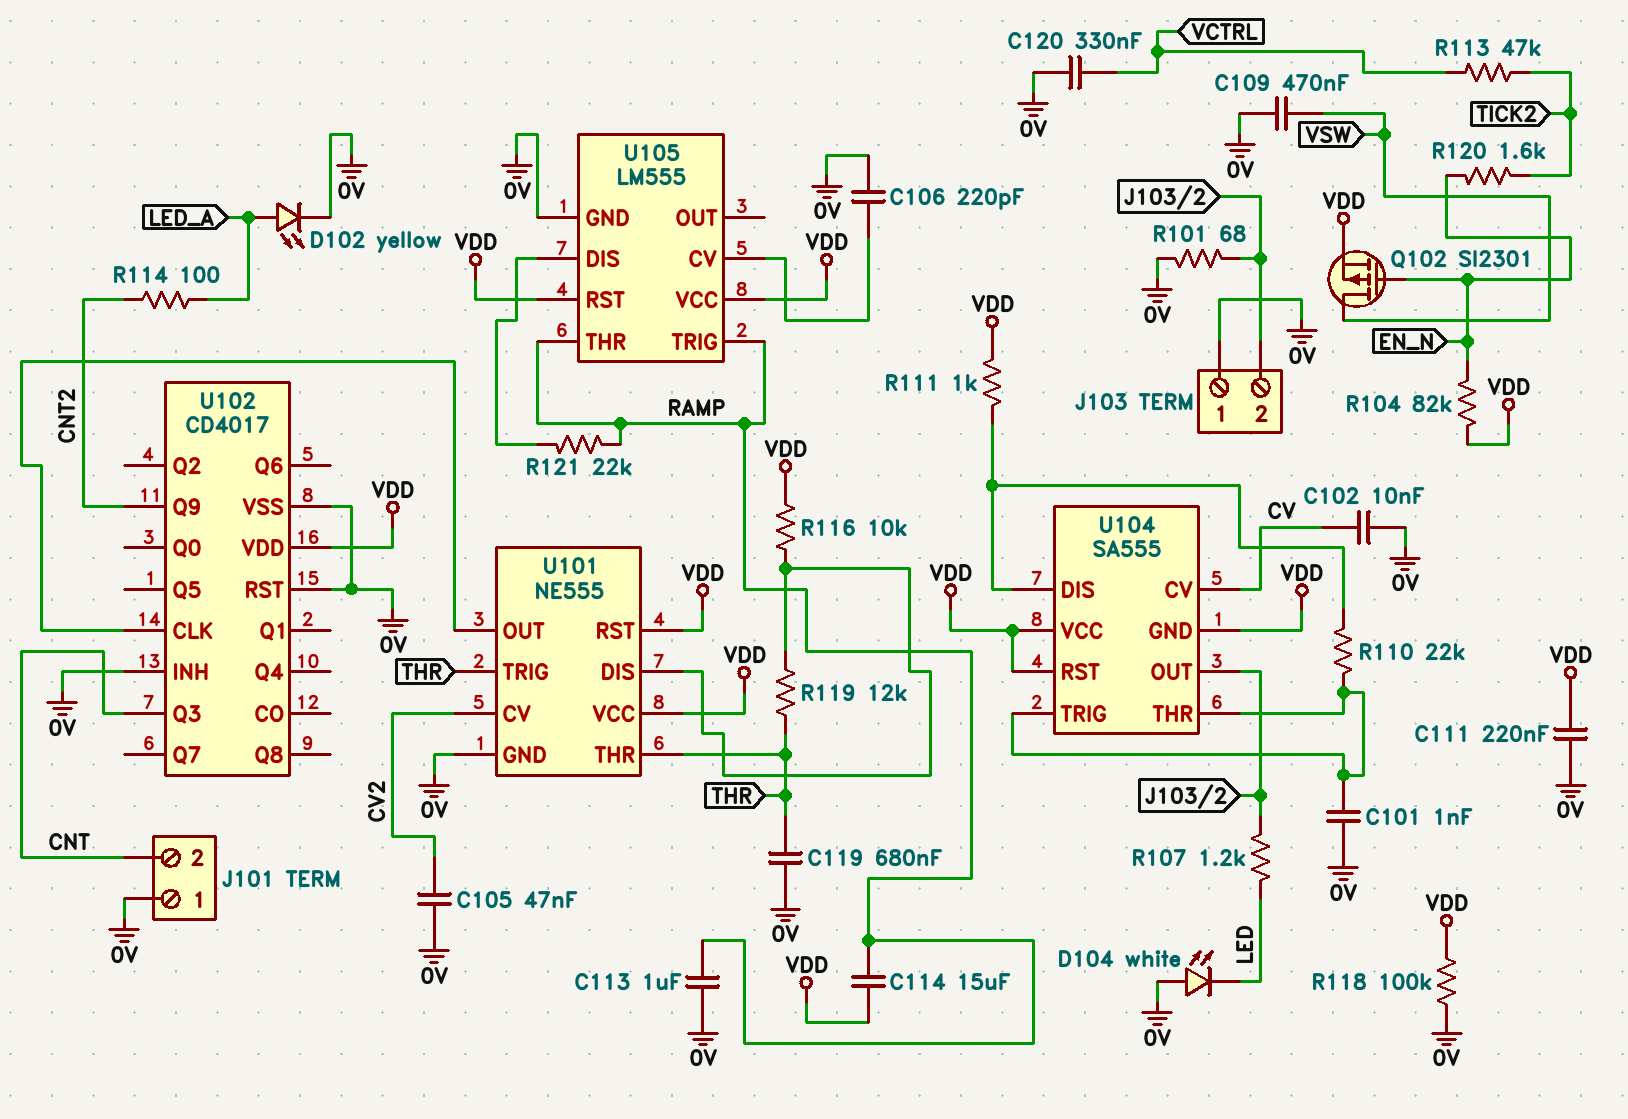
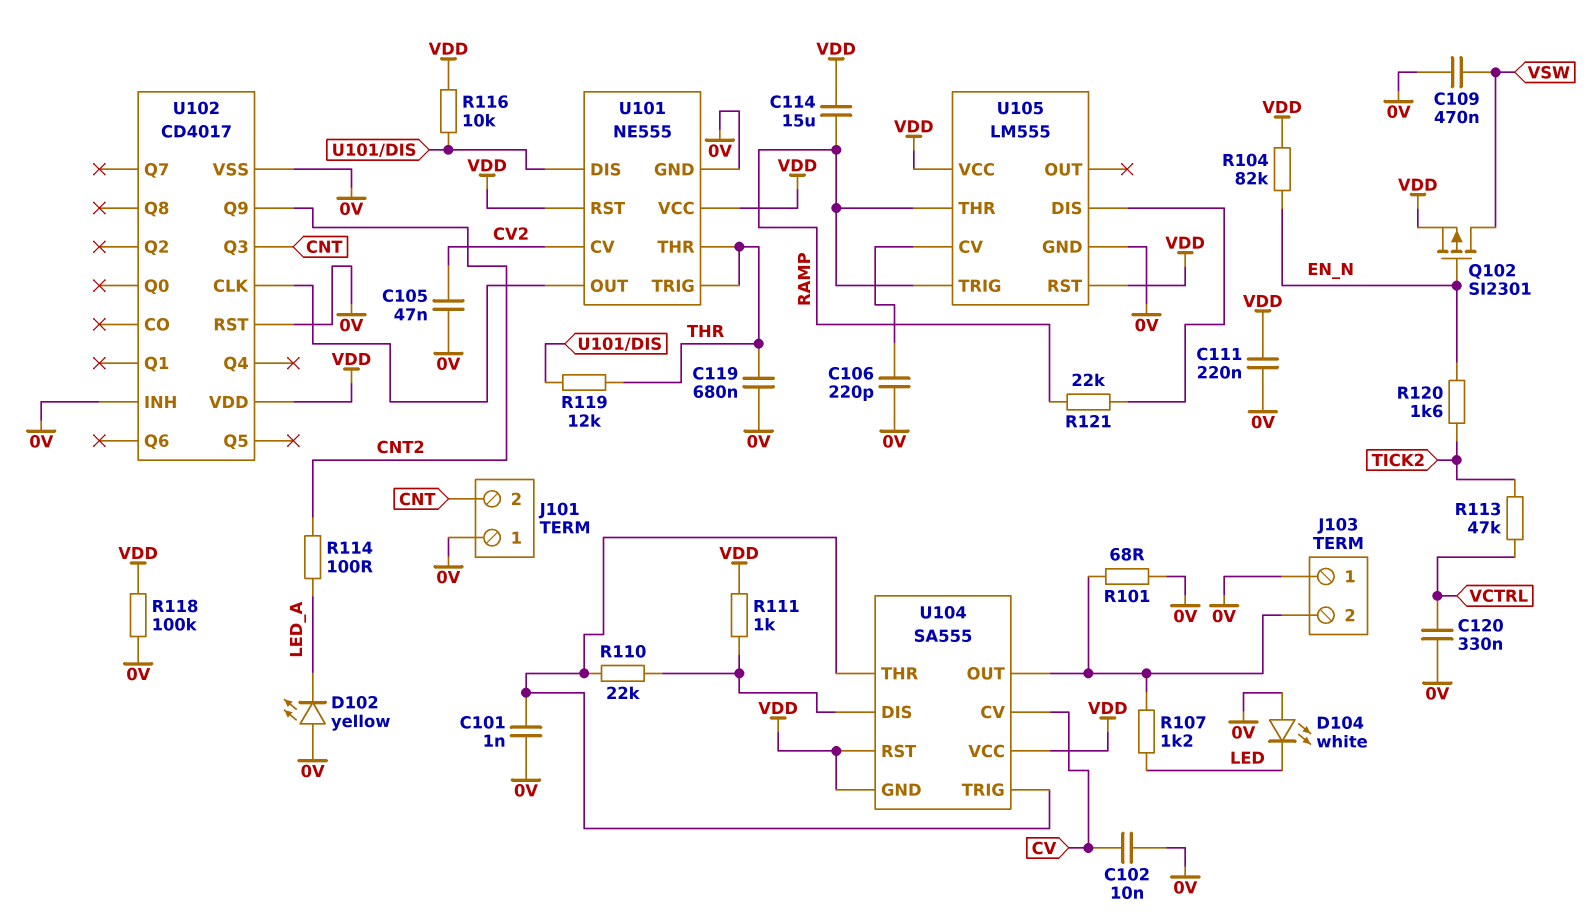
C113: 1uF (0V, RAMP) -> none
D102: LED yellow (A LED_A, K 0V) -> LED yellow (A 0V, K LED_A)

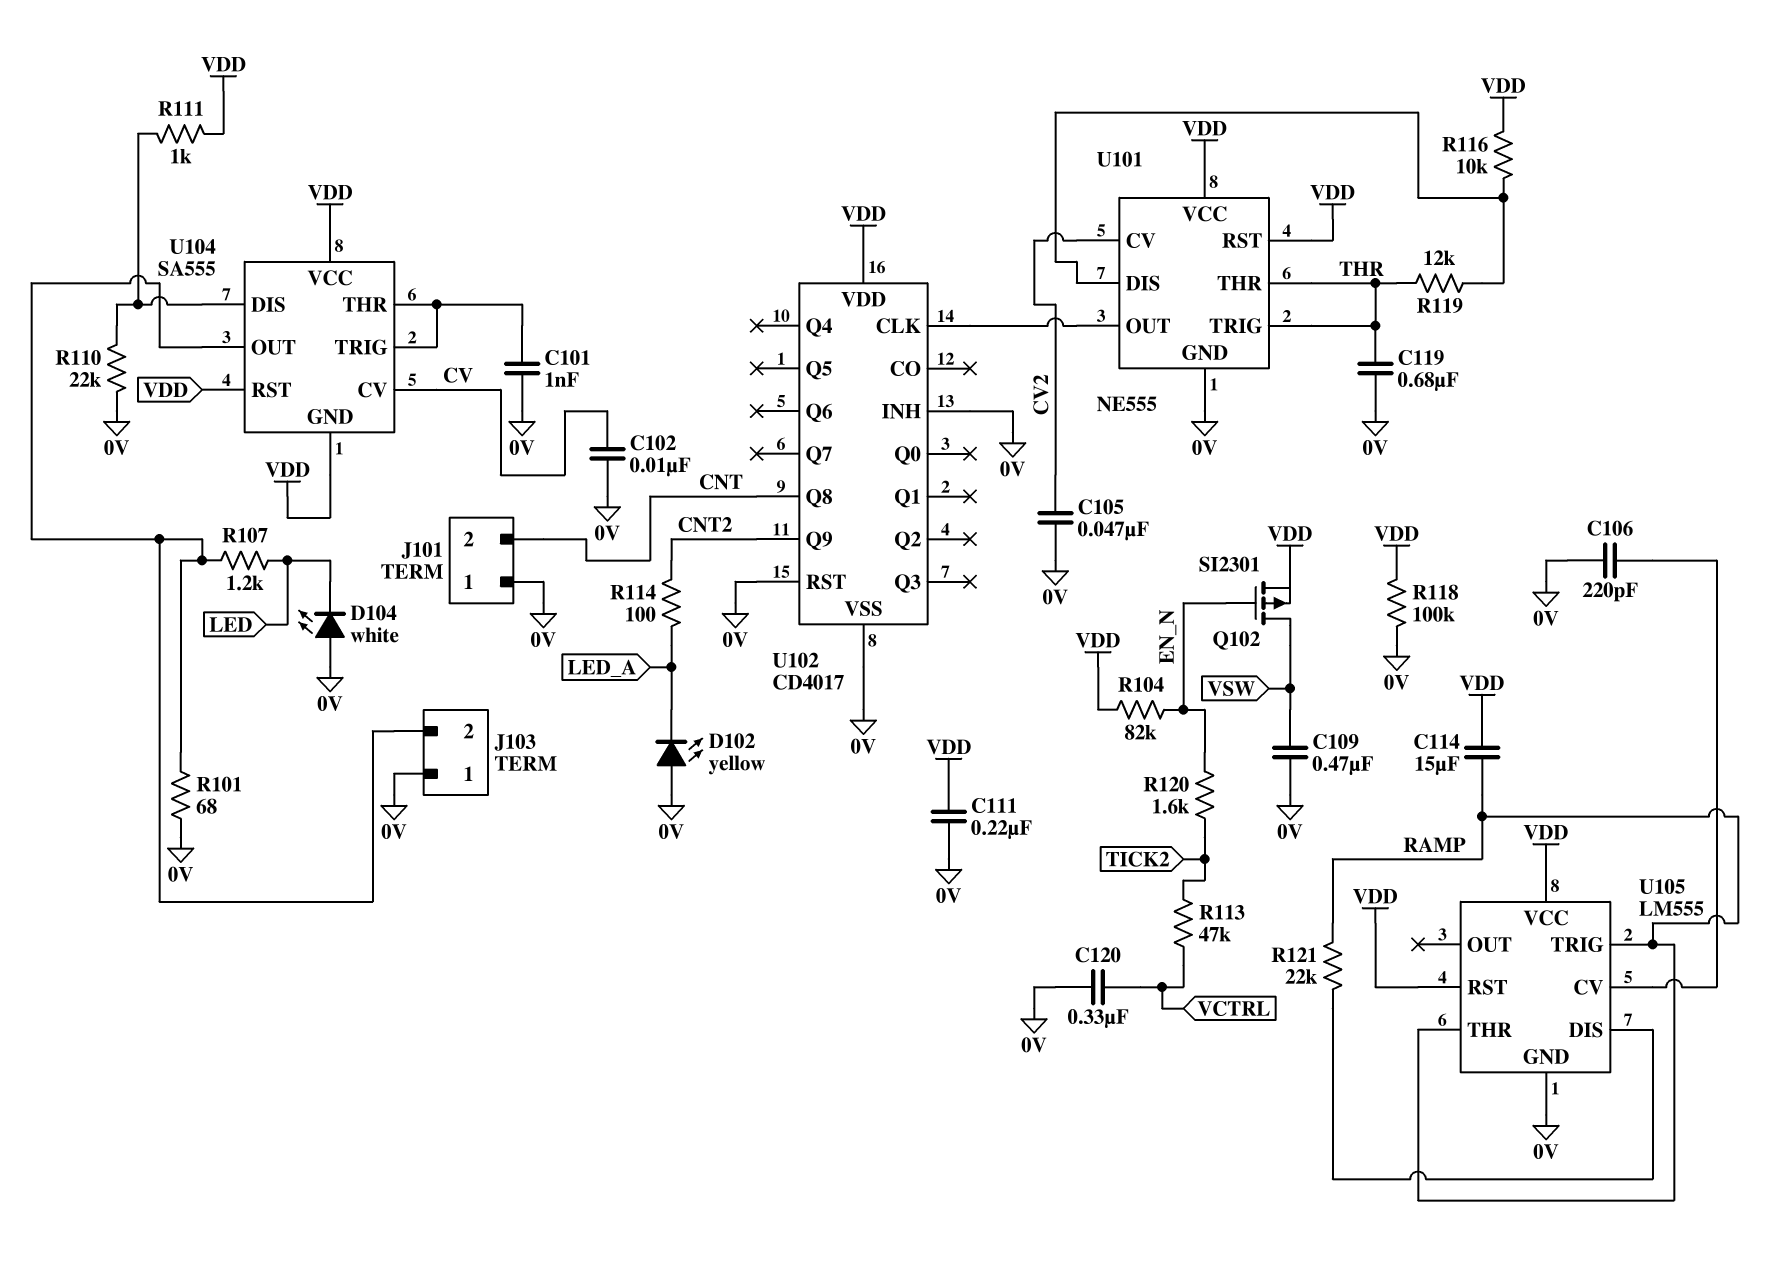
R110: 22k (U104/DIS, U104/THR) -> 22k (0V, U104/DIS)
U102 pin Q3: CNT -> none
U102 pin Q8: none -> CNT

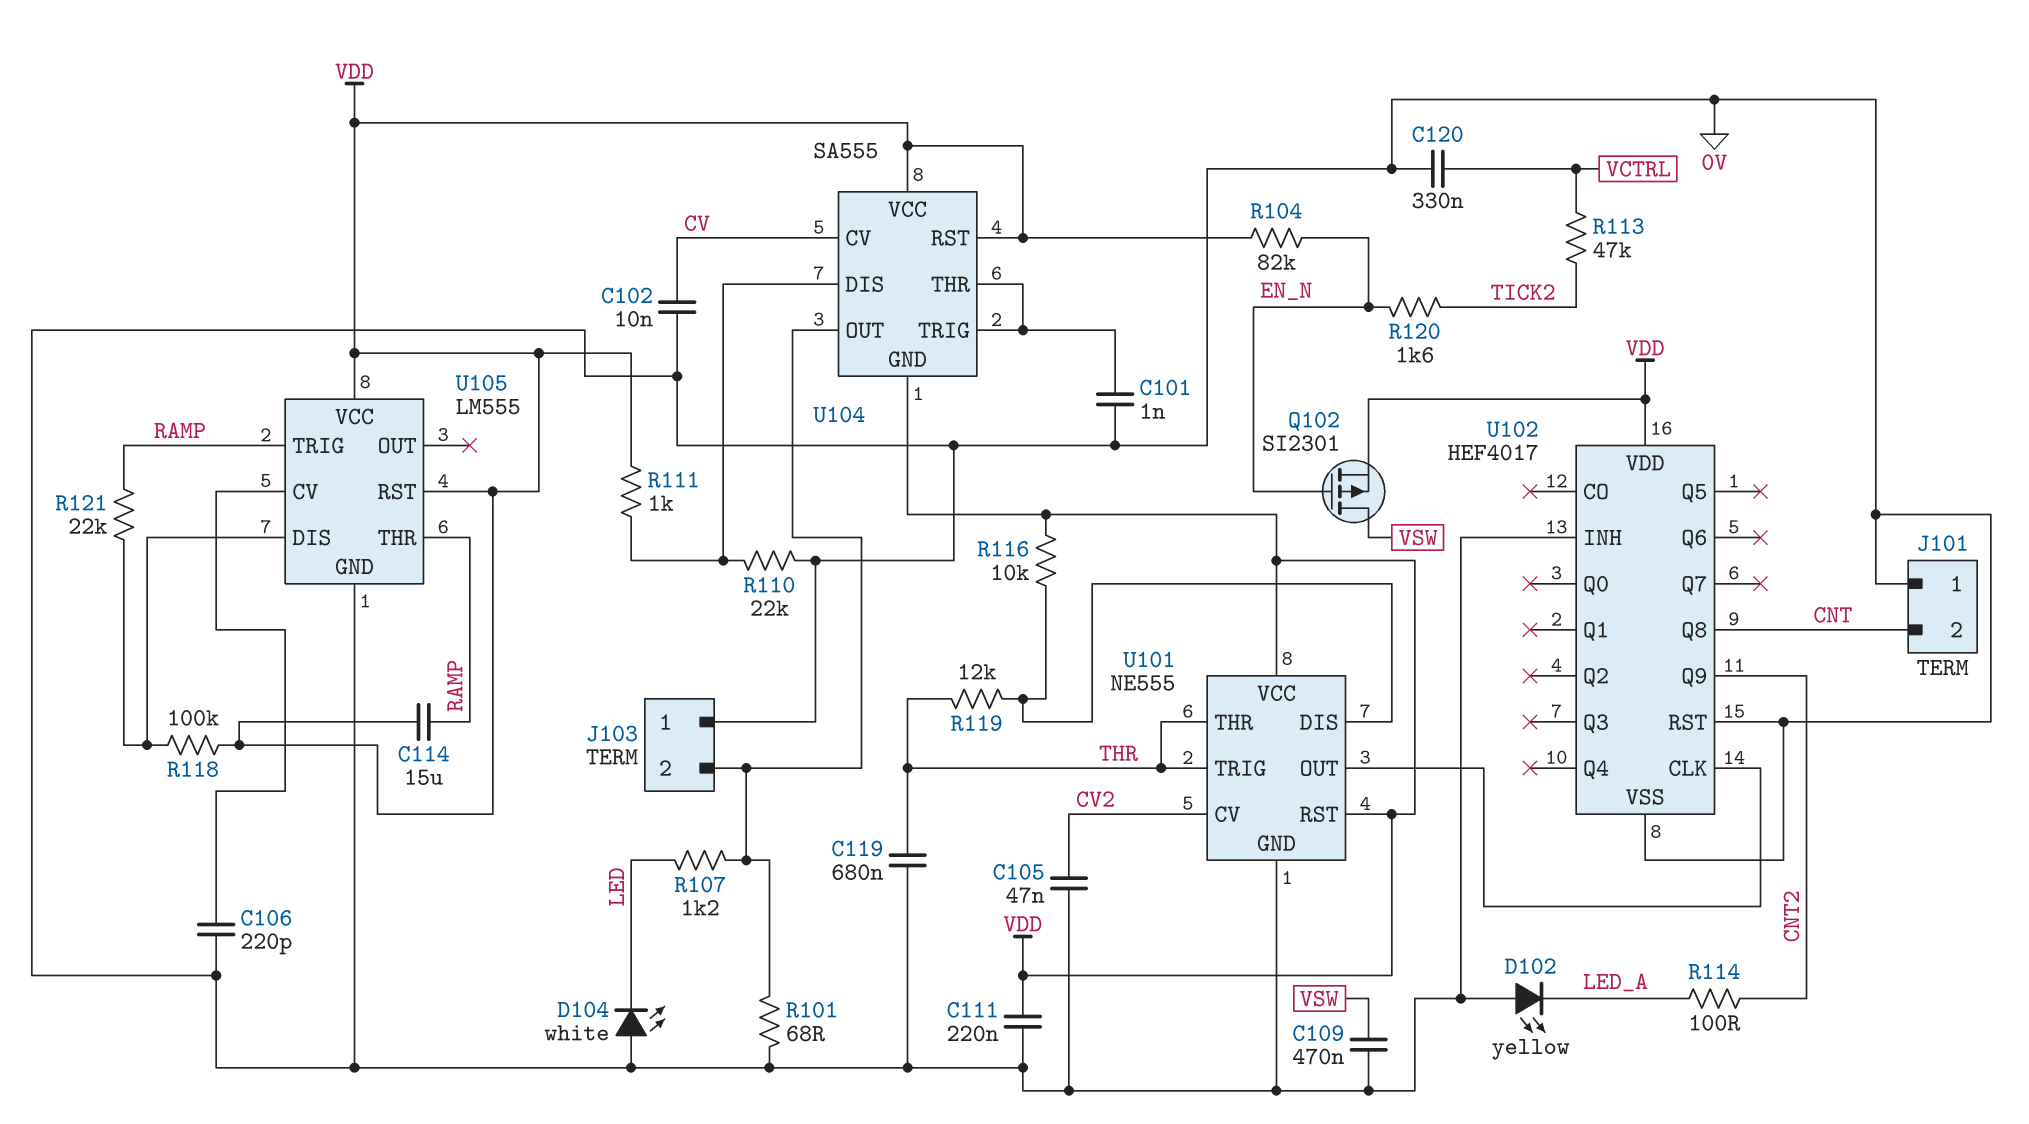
R118: 100k (0V, VDD) -> 100k (U105/DIS, VDD)
U102: CD4017 -> HEF4017

